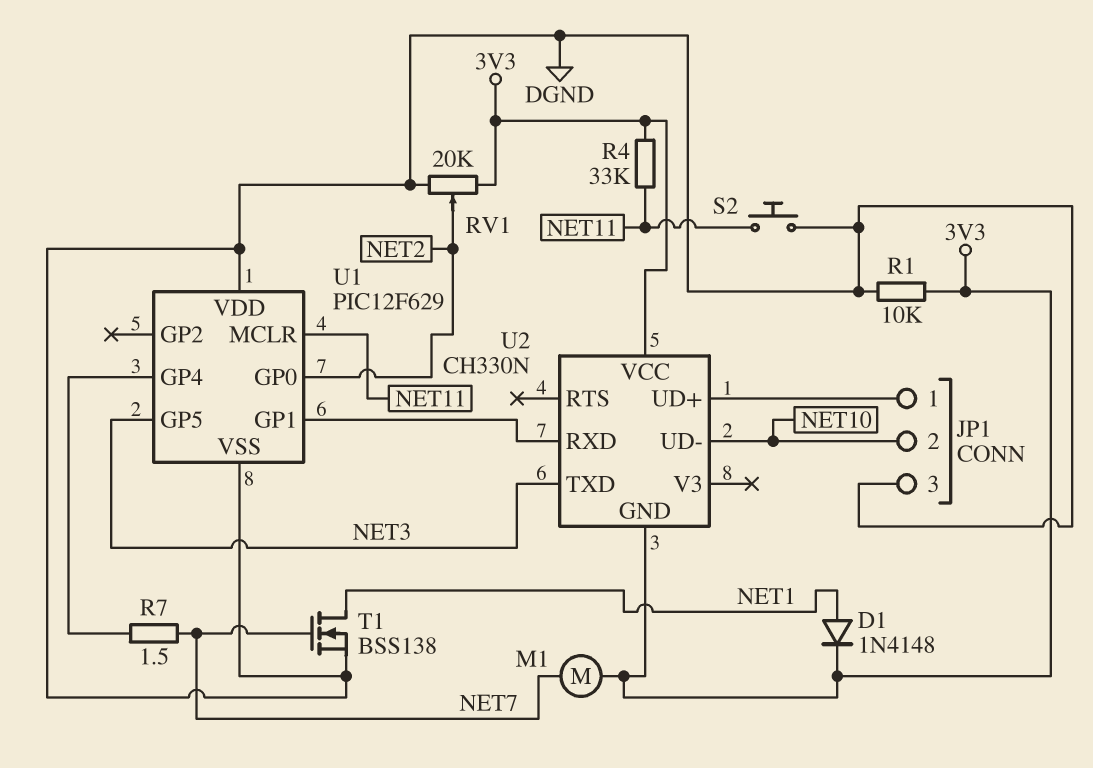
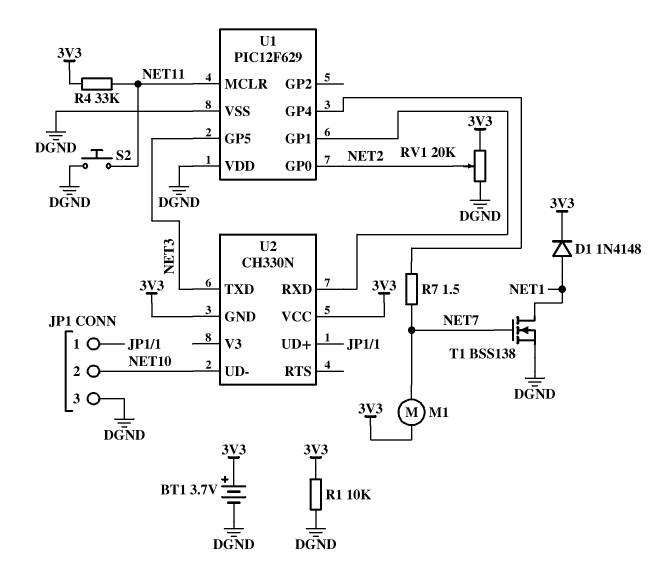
BT1: none -> 3.7V (plus 3V3, minus DGND)

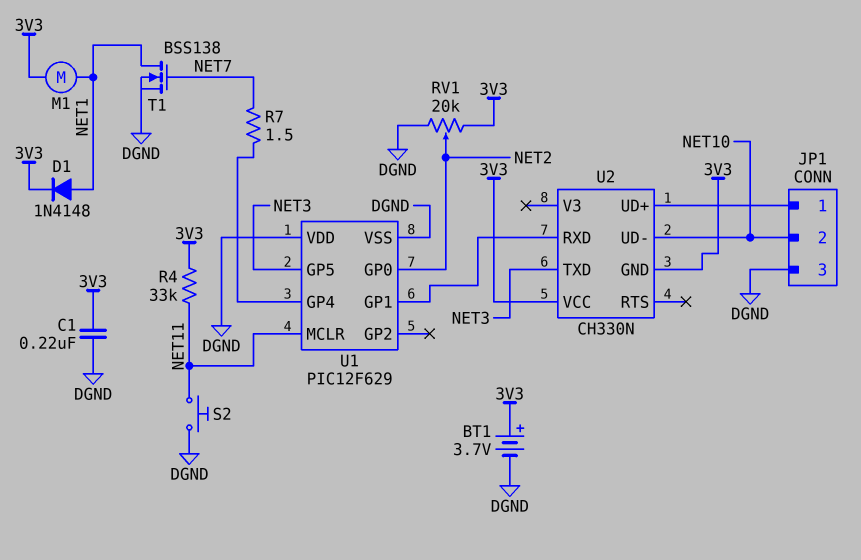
C1: none -> 220nF (3V3, DGND)
M1: motor (3V3, NET7) -> motor (3V3, NET1)
R1: 10k (3V3, DGND) -> none

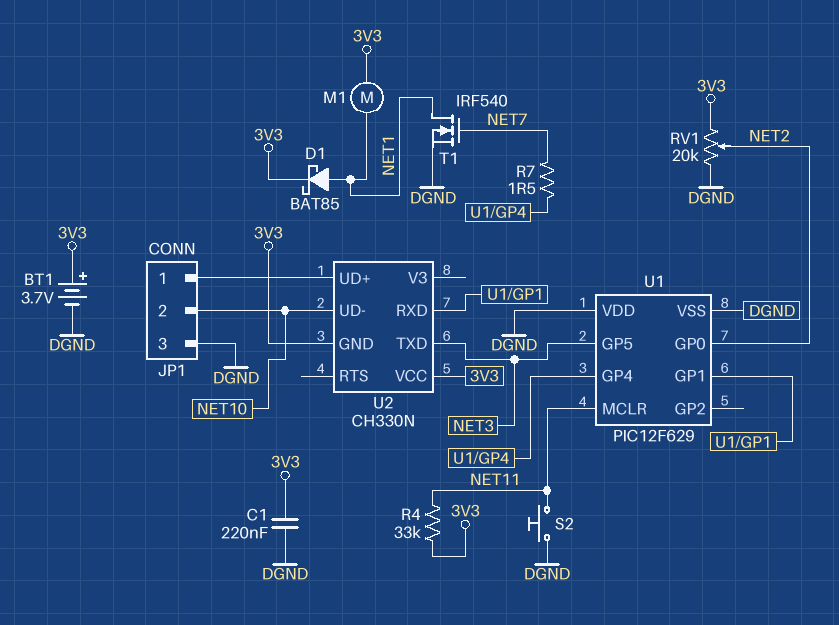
D1: diode 1N4148 (A NET1, K 3V3) -> schottky BAT85 (A NET1, K 3V3)
T1: NMOS BSS138 (G NET7, D NET1, S DGND) -> NMOS IRF540 (G NET7, D NET1, S DGND)

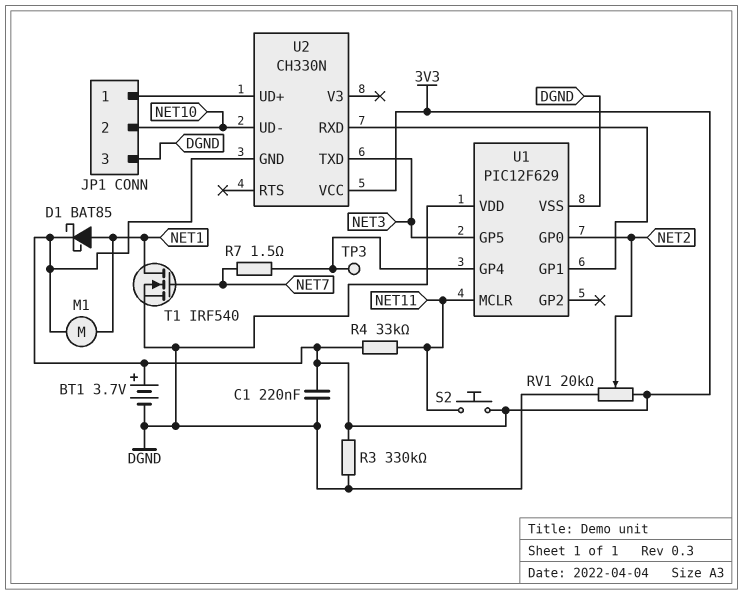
R3: none -> 330k (3V3, DGND)
S2: button (DGND, NET11) -> button (3V3, NET11)
TP3: none -> test point (U1/GP4)

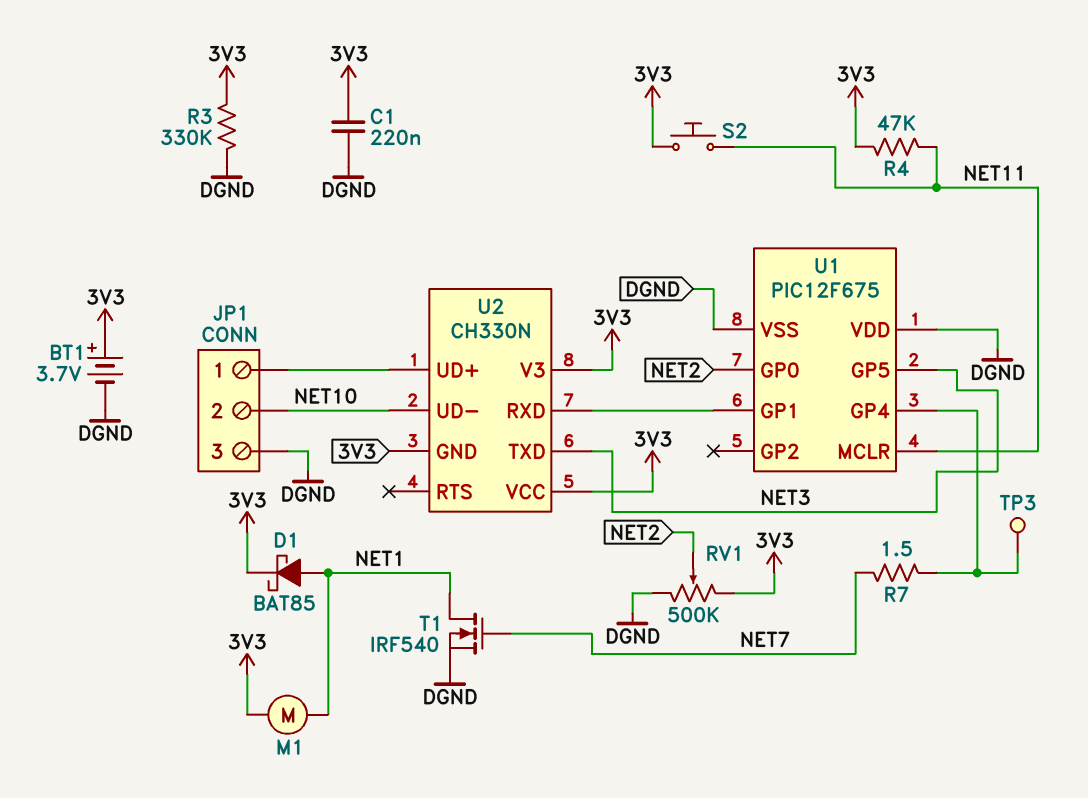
R4: 33k (3V3, NET11) -> 47k (3V3, NET11)
RV1: 20k (3V3, DGND, wiper NET2) -> 500k (3V3, DGND, wiper NET2)
U1: PIC12F629 -> PIC12F675
U2 pin V3: none -> 3V3

